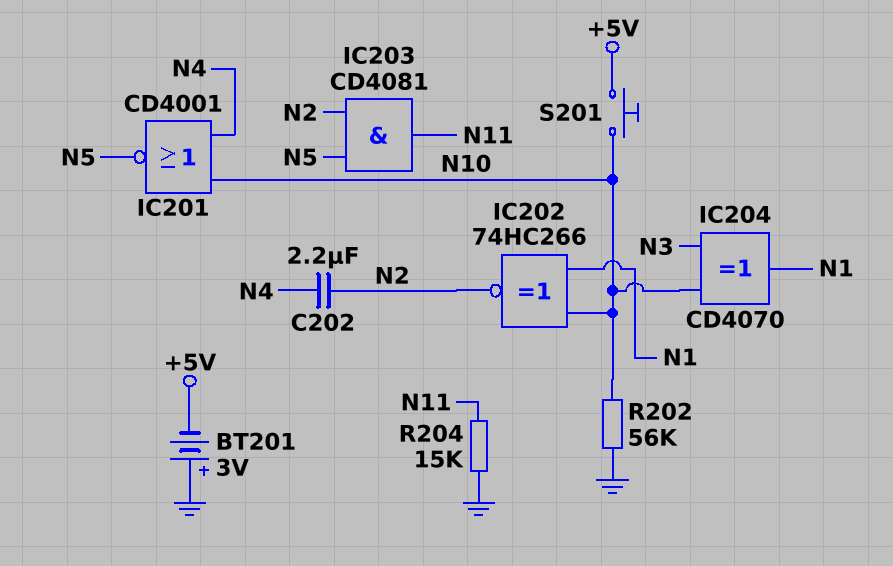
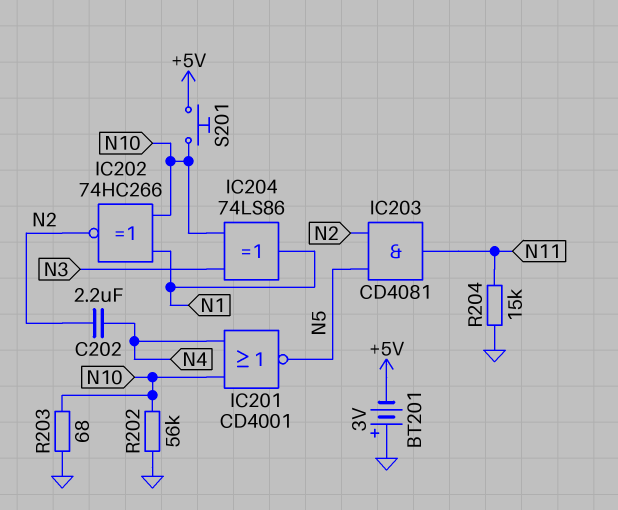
IC204: XOR CD4070 (in N3, in N10, out N1) -> XOR 74LS86 (in N3, in N10, out N1)
R203: none -> 68 (GND, N10)

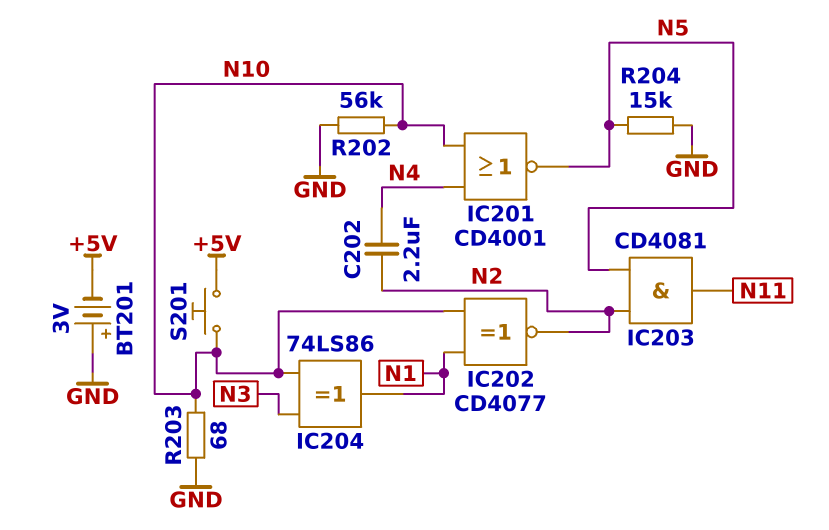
IC202: XNOR 74HC266 (in N1, in N10, out N2) -> XNOR CD4077 (in N1, in N10, out N2)
R204: 15k (GND, N11) -> 15k (GND, N5)

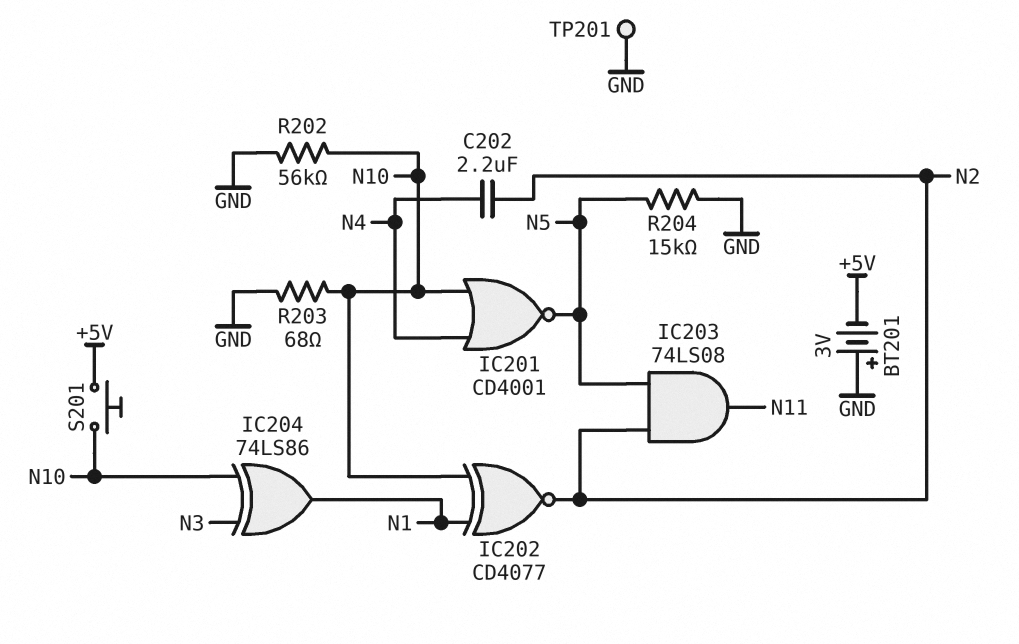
IC203: AND CD4081 (in N2, in N5, out N11) -> AND 74LS08 (in N2, in N5, out N11)
TP201: none -> test point (GND)

